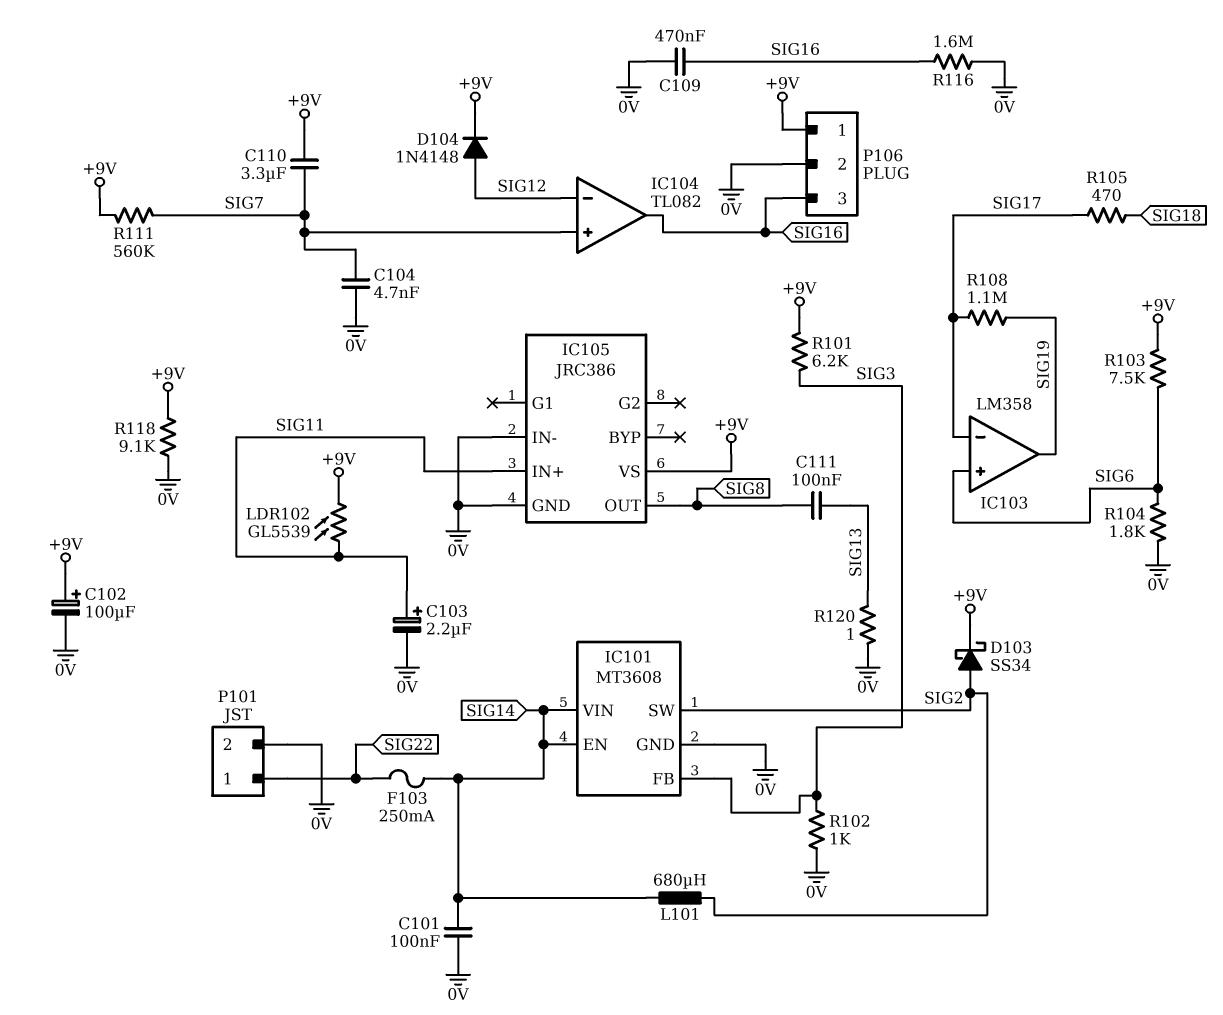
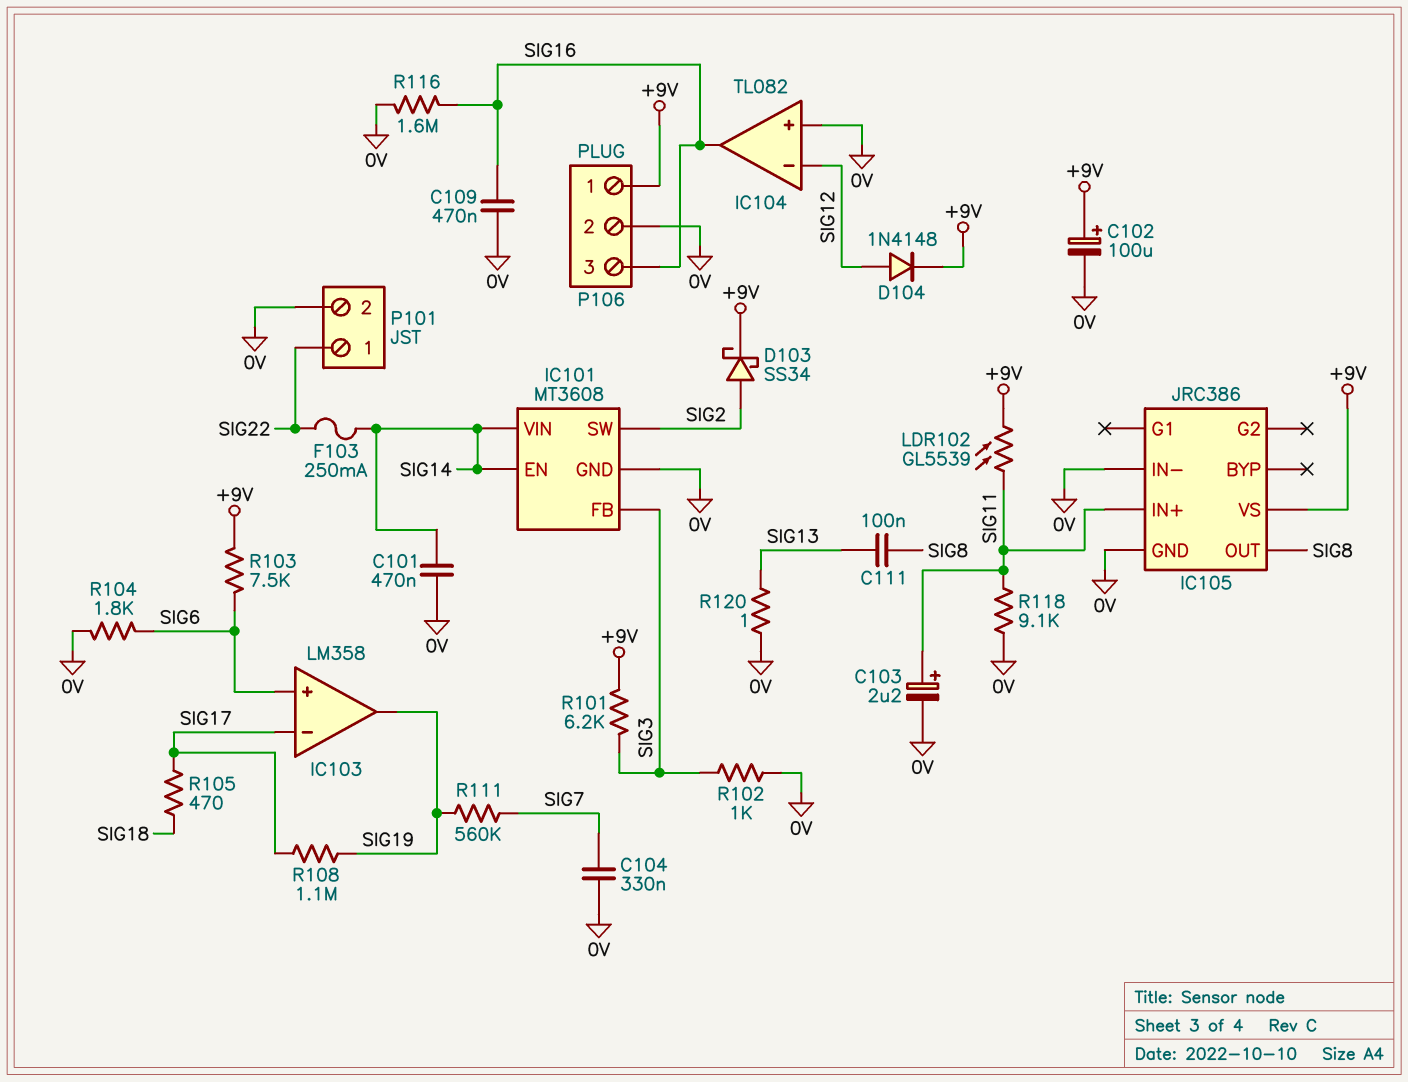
C101: 100nF (0V, SIG14) -> 470nF (0V, SIG14)
C104: 4.7nF (0V, SIG7) -> 330nF (0V, SIG7)
C110: 3.3uF (+9V, SIG7) -> none
IC104 pin in+: SIG7 -> 0V
L101: 680uH (SIG2, SIG14) -> none
R111: 560k (+9V, SIG7) -> 560k (SIG7, SIG19)
R118: 9.1k (+9V, 0V) -> 9.1k (0V, SIG11)

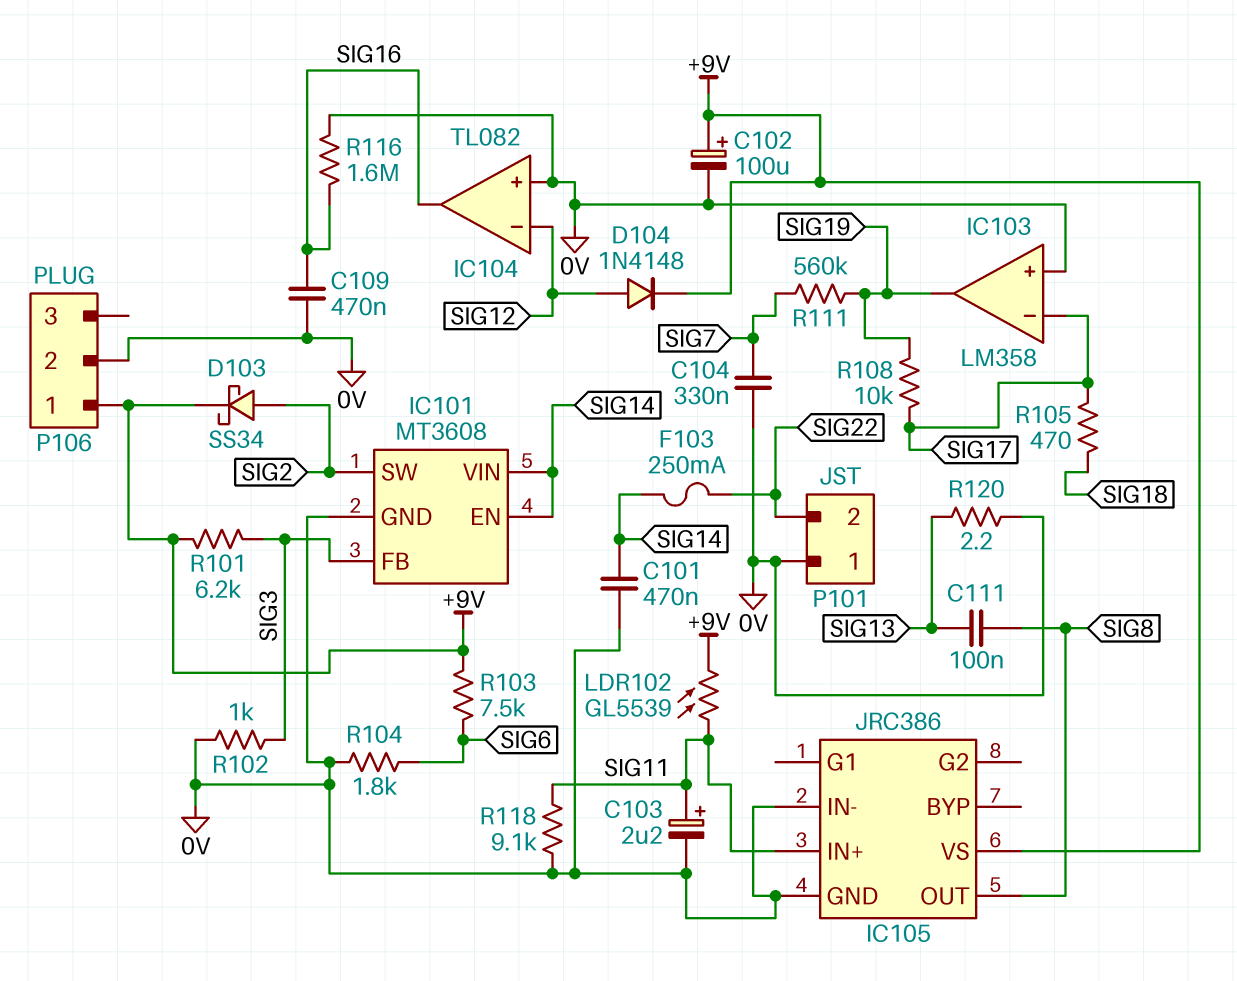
IC103 pin in+: SIG6 -> 0V
P101 pin 1: SIG22 -> 0V
P101 pin 2: 0V -> SIG22
P106 pin 3: SIG16 -> none
R108: 1.1M (SIG17, SIG19) -> 10k (SIG17, SIG19)
R120: 1 (0V, SIG13) -> 2.2 (0V, SIG13)

